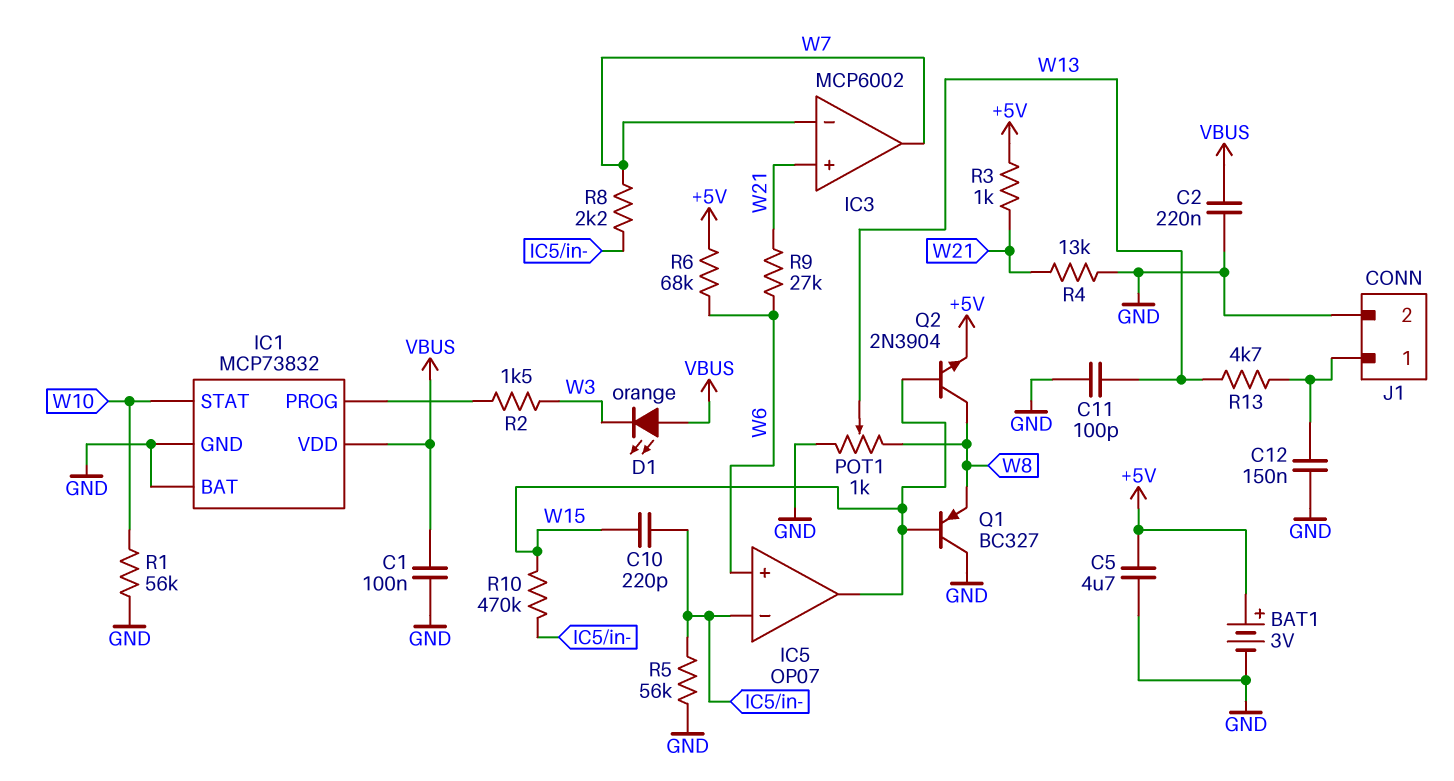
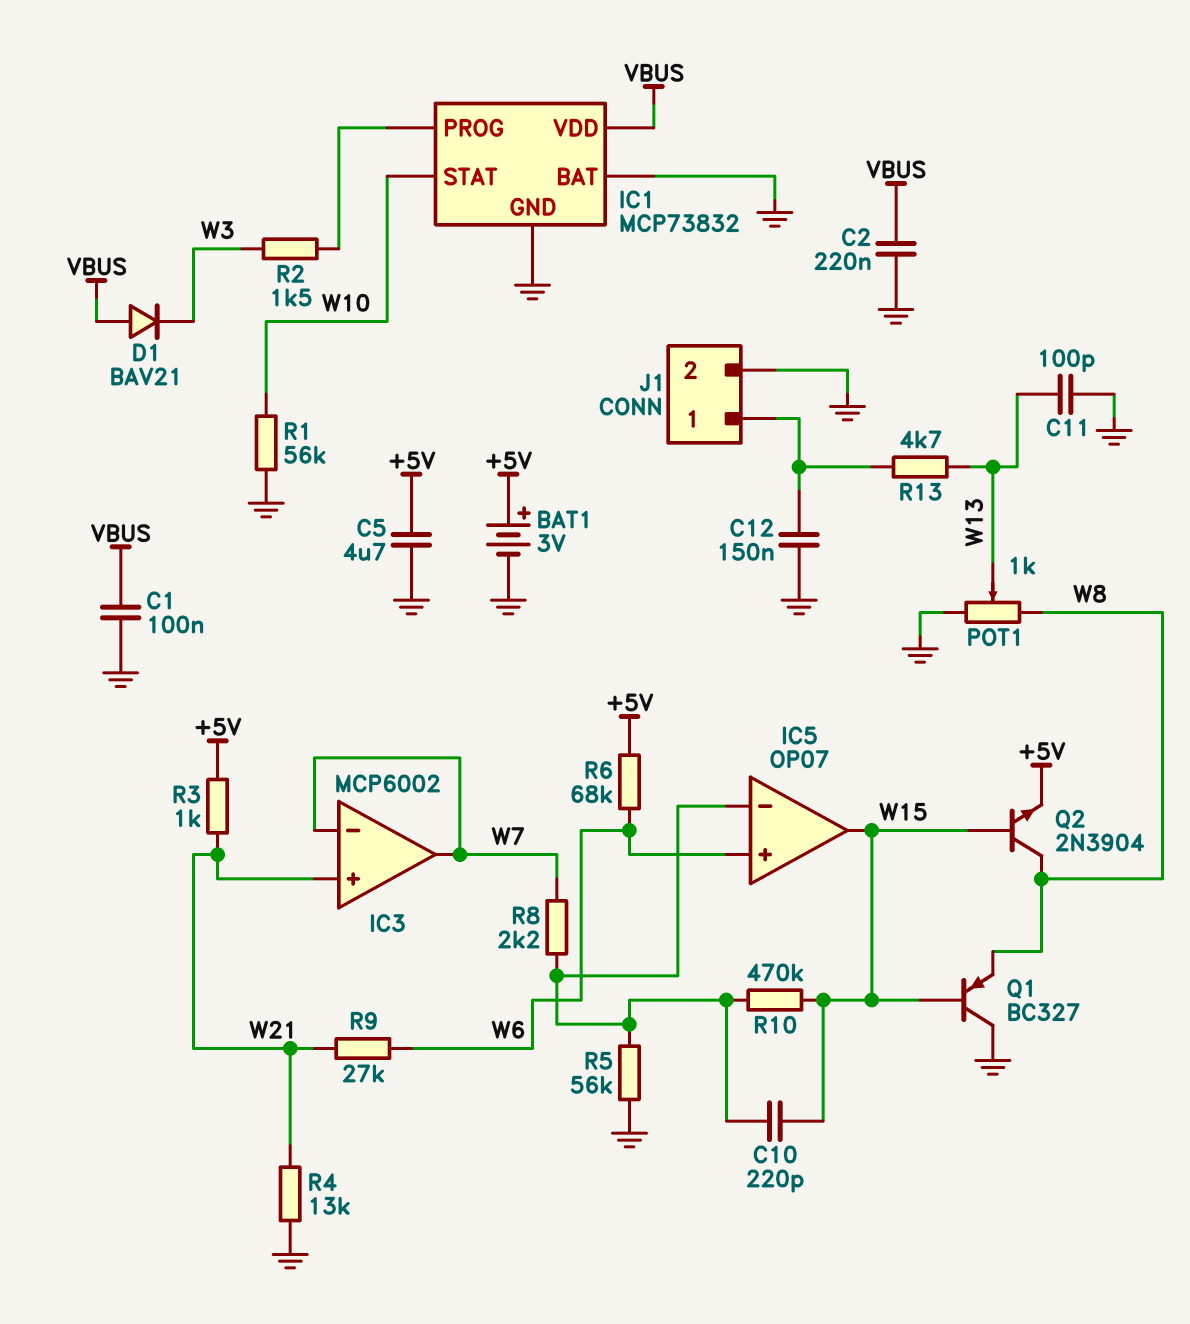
D1: LED orange (A VBUS, K W3) -> diode BAV21 (A VBUS, K W3)

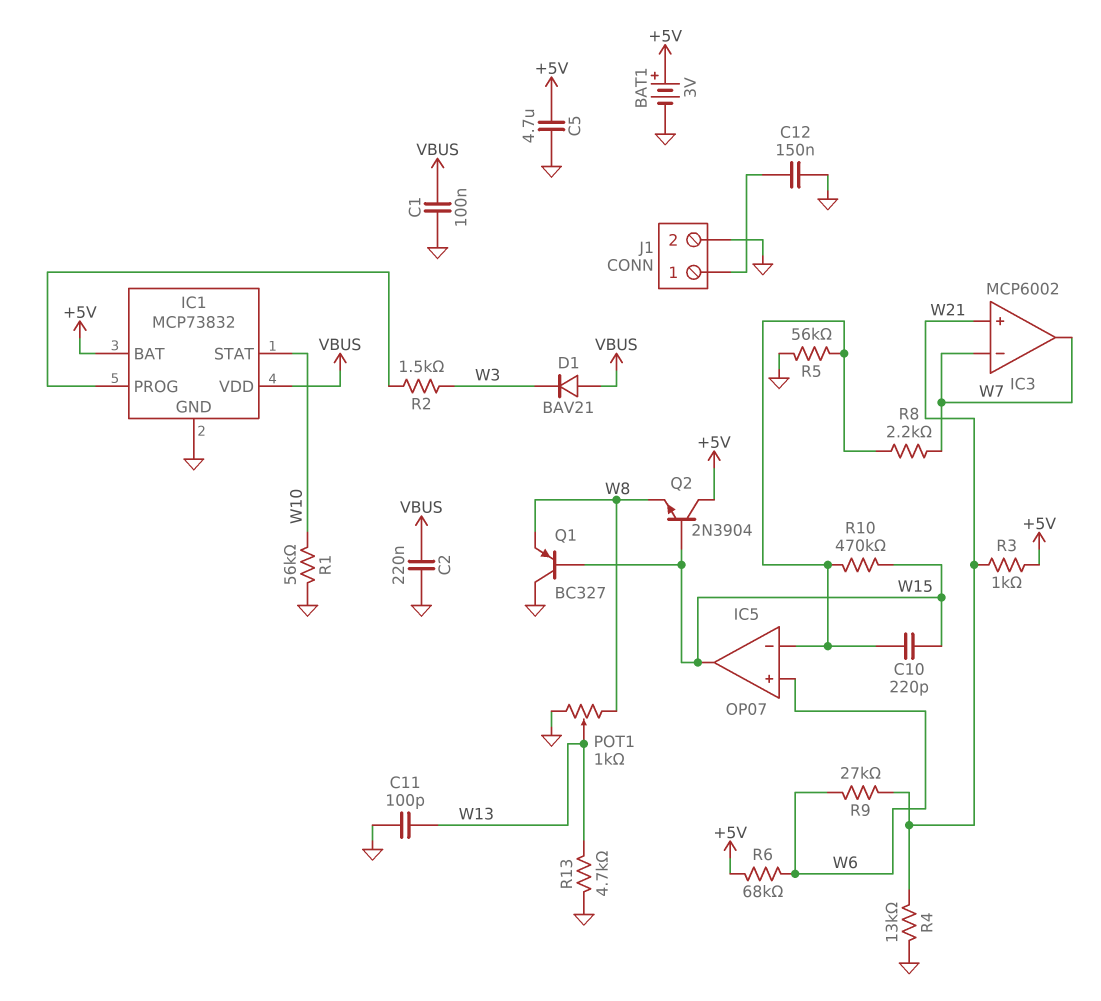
IC1 pin BAT: GND -> +5V
Q2: NPN 2N3904 (B W15, C W8, E +5V) -> NPN 2N3904 (B W15, C +5V, E W8)
R13: 4.7k (J1/1, W13) -> 4.7k (GND, W13)

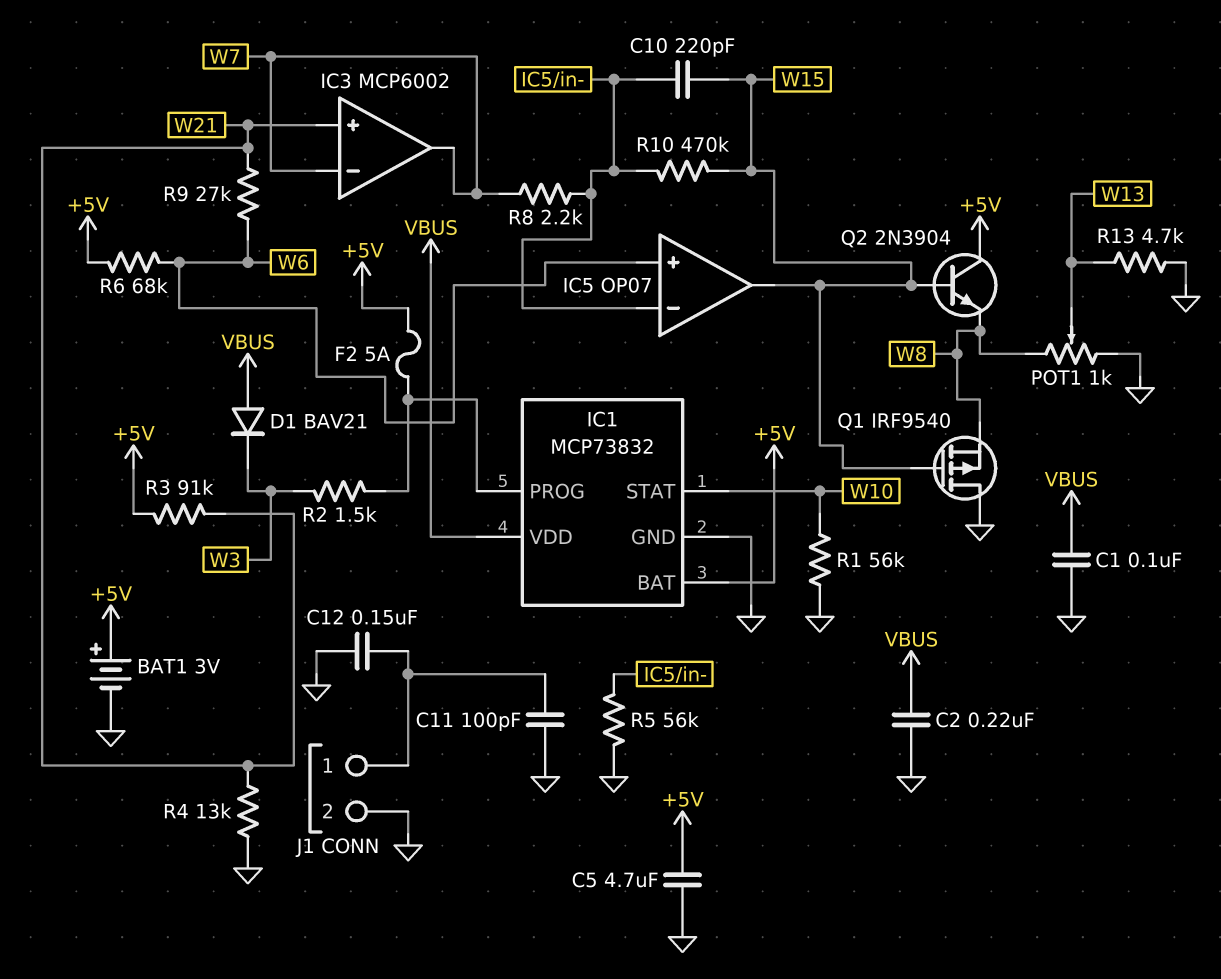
C11: 100pF (GND, W13) -> 100pF (GND, J1/1)
F2: none -> 5A (+5V, IC1/PROG)
Q1: PNP BC327 (B W15, C GND, E W8) -> PMOS IRF9540 (G W15, D GND, S W8)
R3: 1k (+5V, W21) -> 91k (+5V, W21)

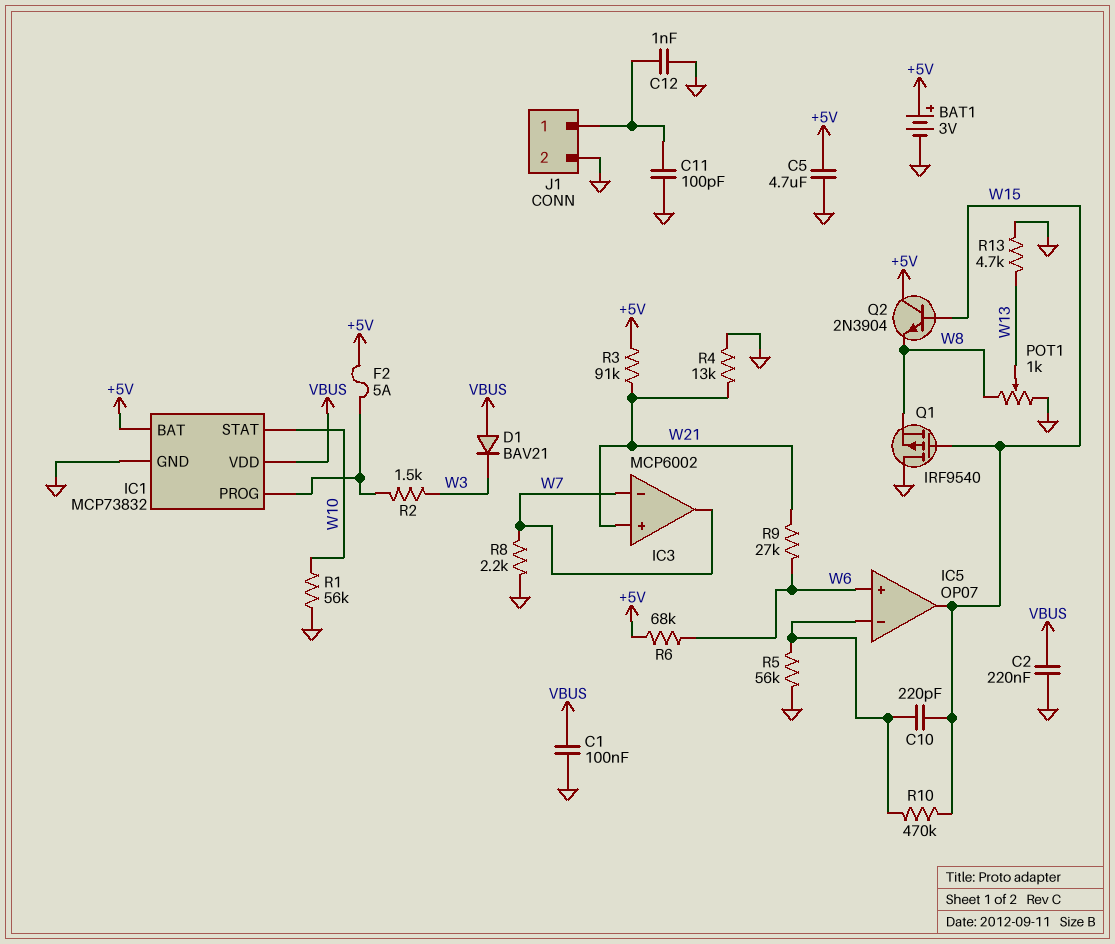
C12: 150nF (GND, J1/1) -> 1nF (GND, J1/1)
R8: 2.2k (IC5/in-, W7) -> 2.2k (GND, W7)

